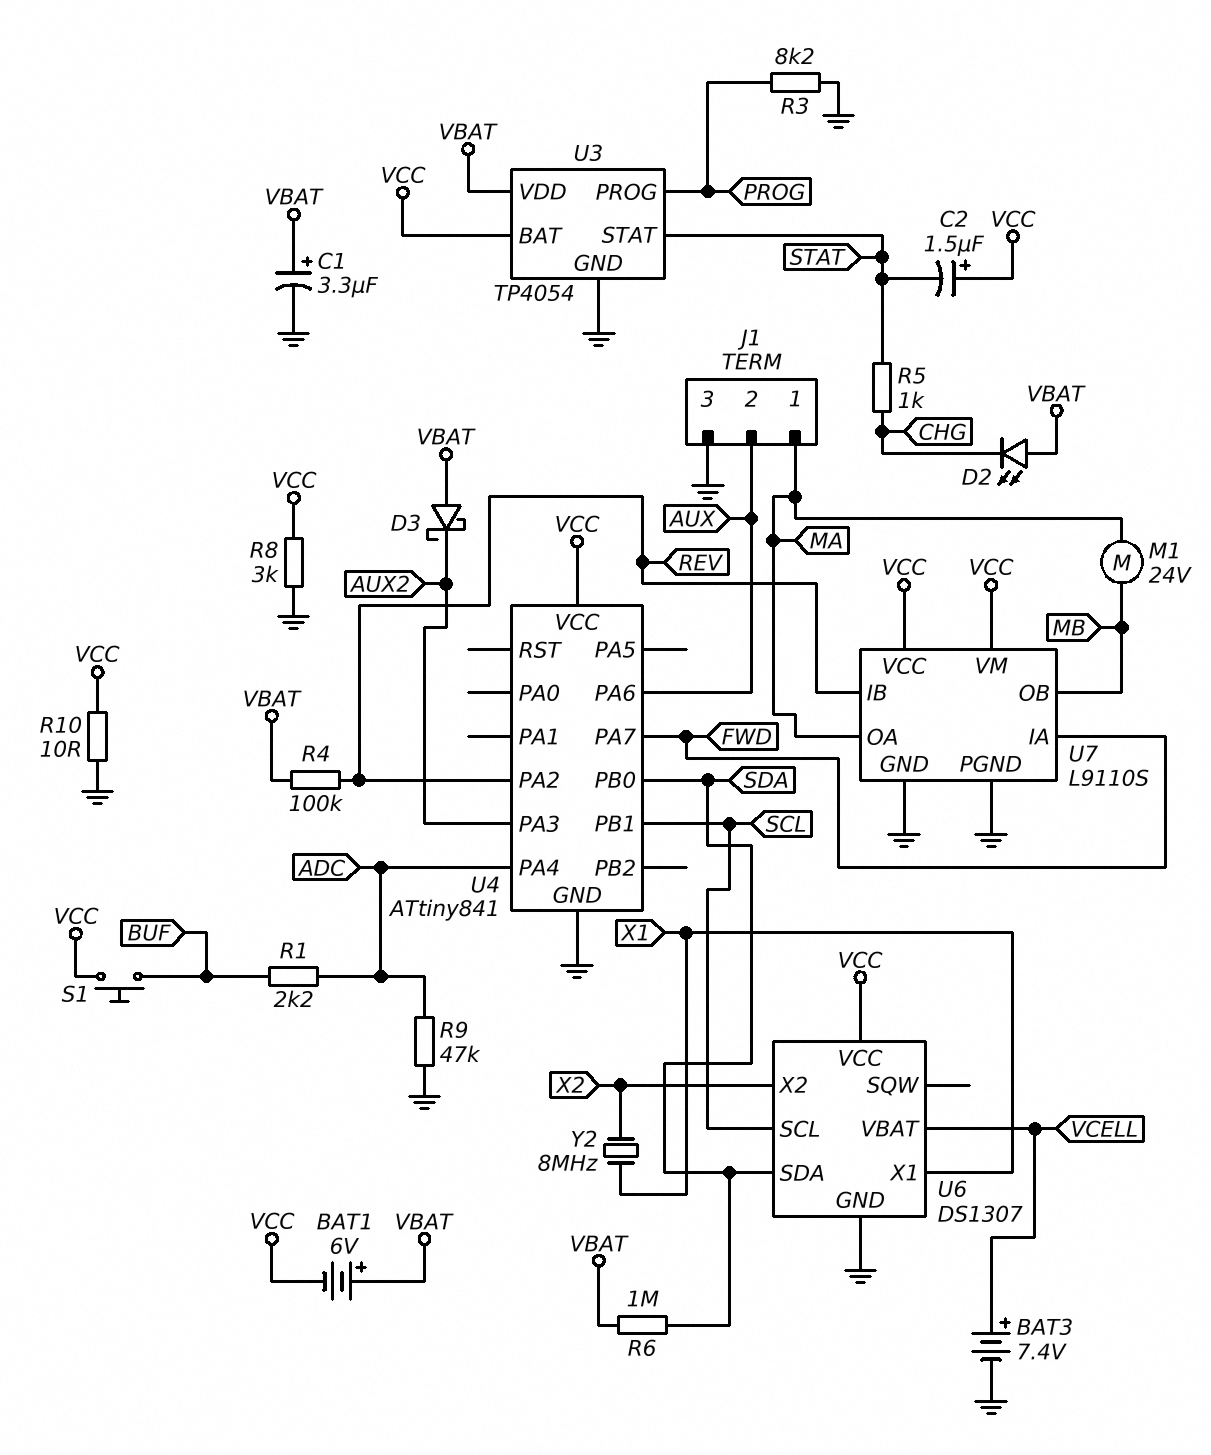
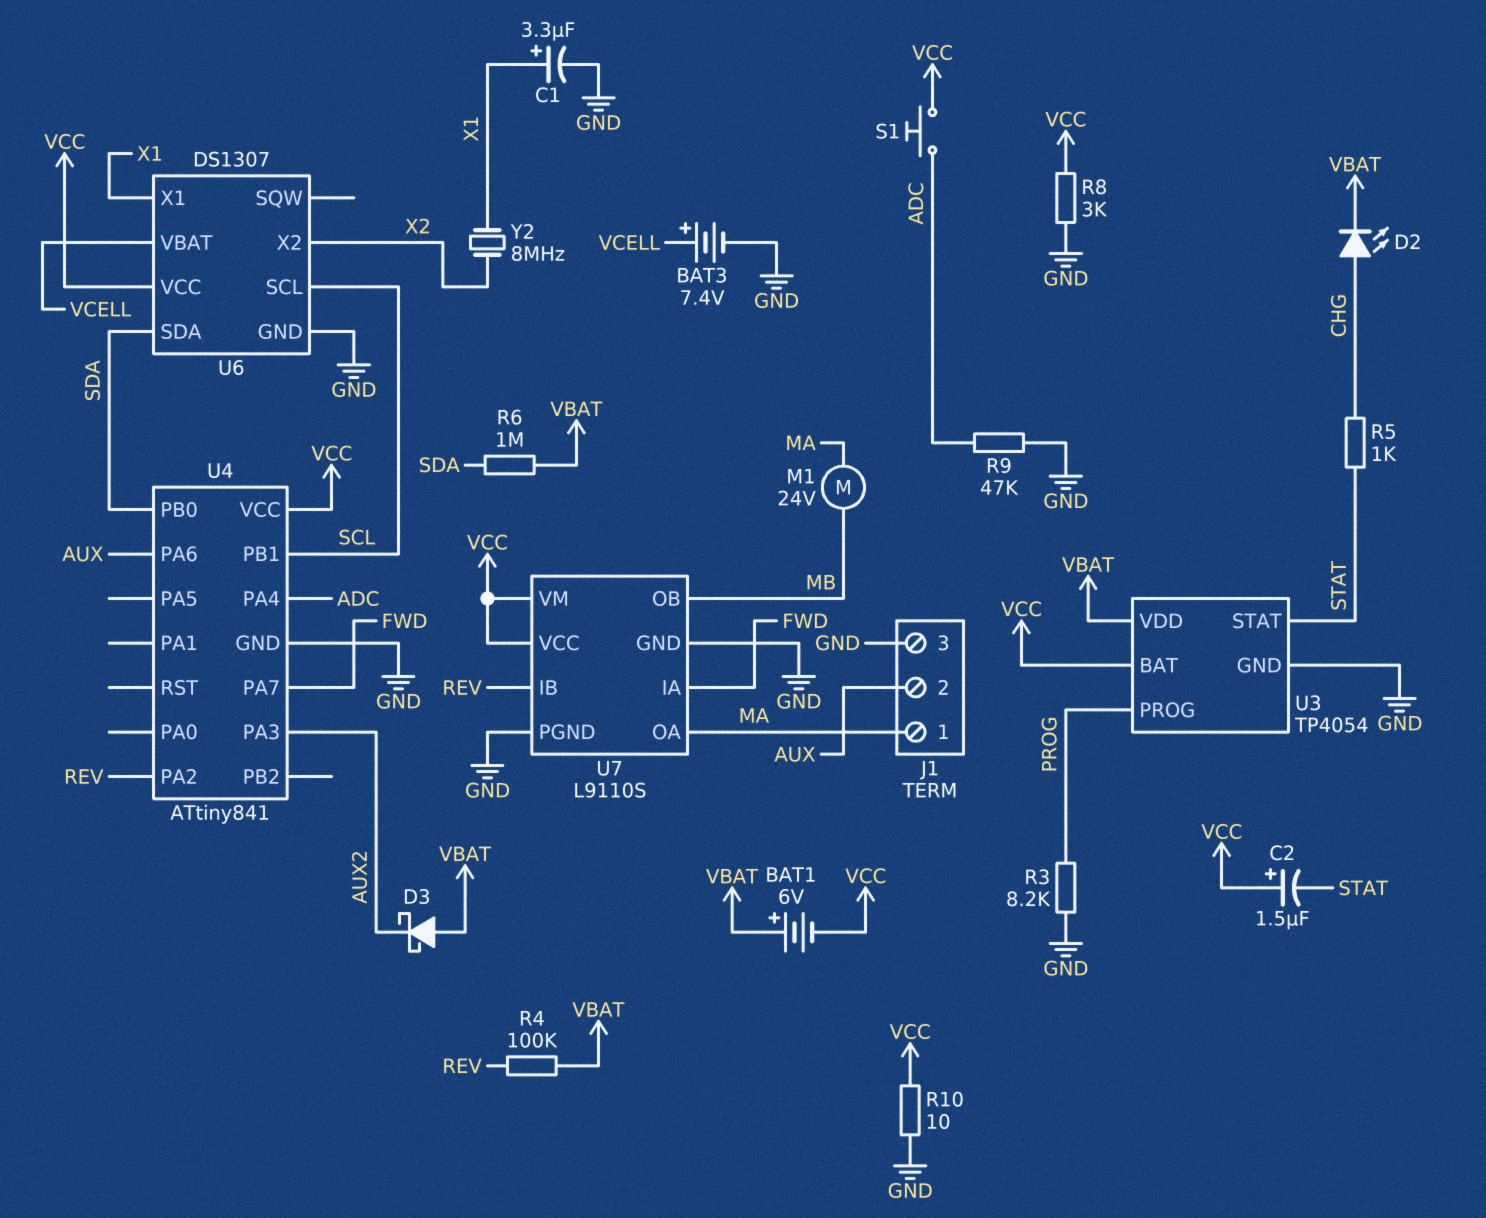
C1: 3.3uF (plus VBAT, minus GND) -> 3.3uF (plus X1, minus GND)
D2: LED (A VBAT, K CHG) -> LED (A CHG, K VBAT)
R1: 2.2k (ADC, BUF) -> none
S1: button (BUF, VCC) -> button (ADC, VCC)

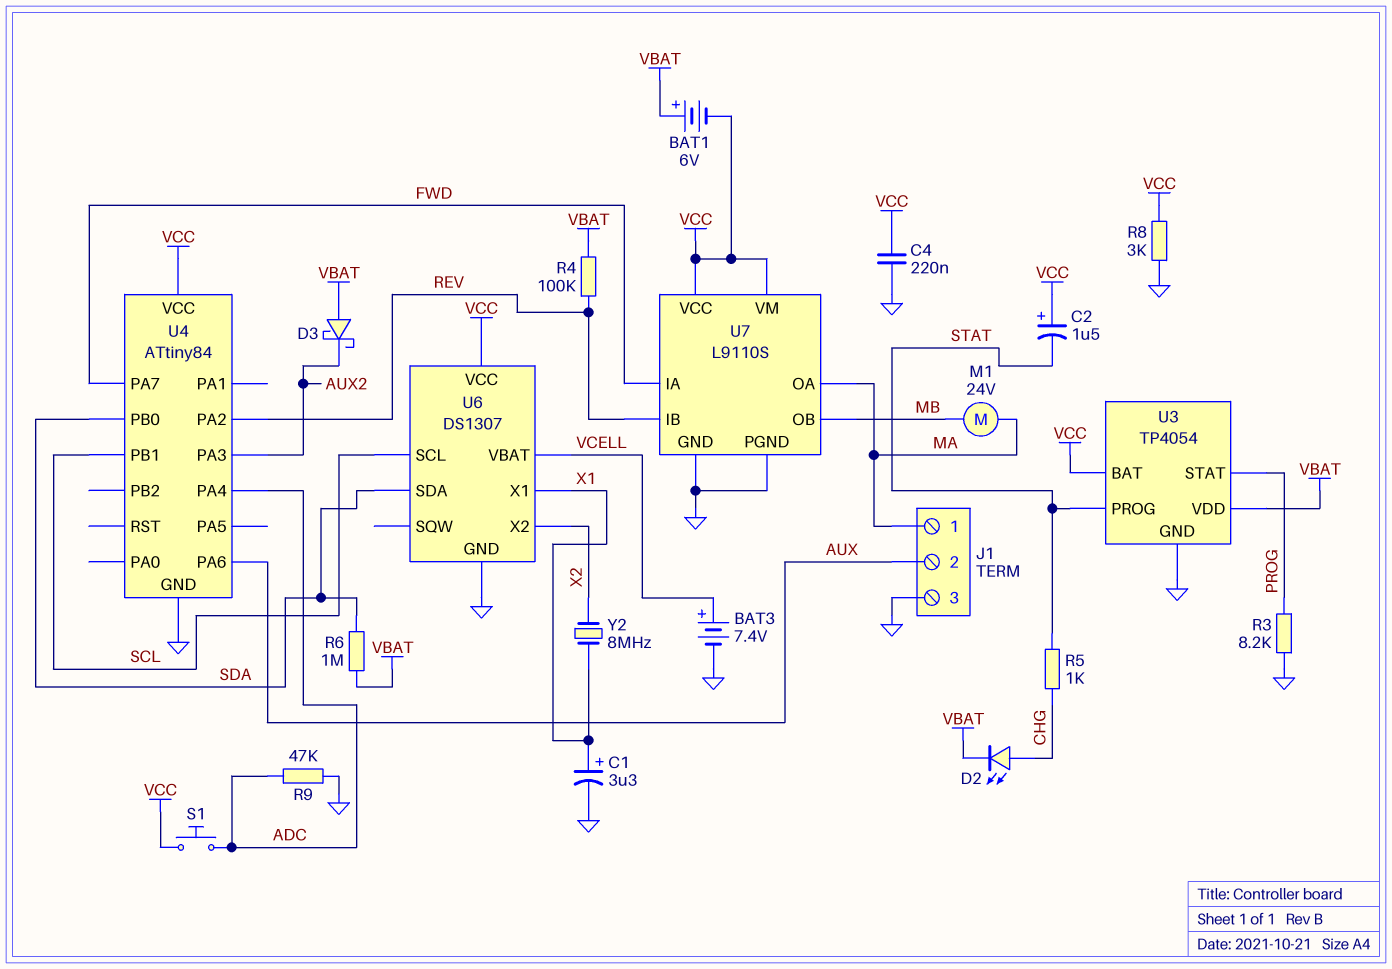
C4: none -> 220nF (GND, VCC)
R10: 10 (GND, VCC) -> none
U3 pin PROG: PROG -> STAT
U3 pin STAT: STAT -> PROG
U4: ATtiny841 -> ATtiny84

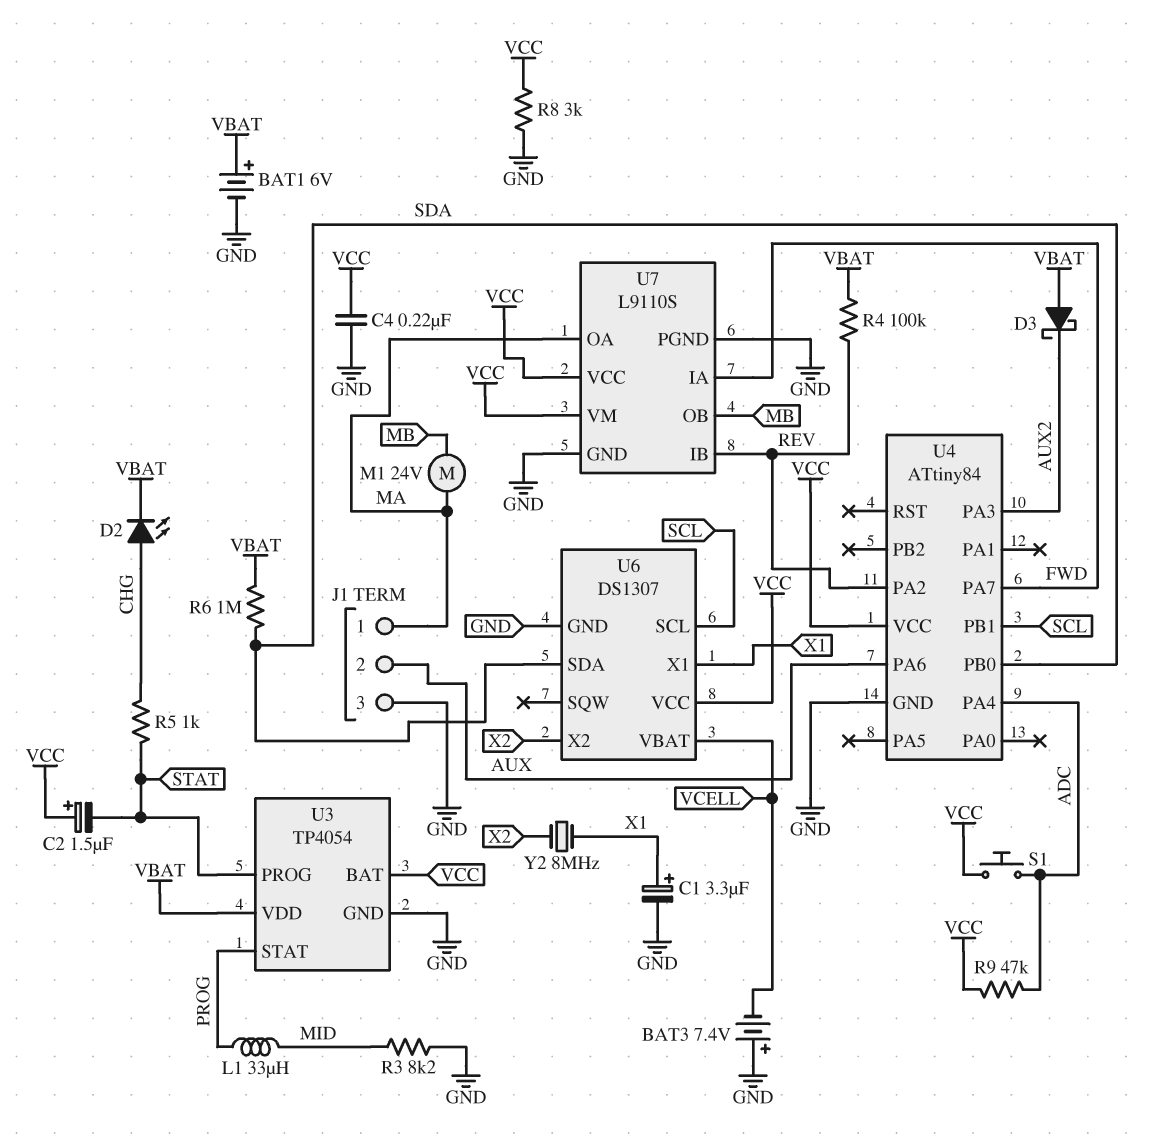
BAT1: 6V (plus VBAT, minus VCC) -> 6V (plus VBAT, minus GND)
BAT3: 7.4V (plus VCELL, minus GND) -> 7.4V (plus GND, minus VCELL)
L1: none -> 33uH (MID, PROG)
R3: 8.2k (GND, PROG) -> 8.2k (GND, MID)
R9: 47k (ADC, GND) -> 47k (ADC, VCC)

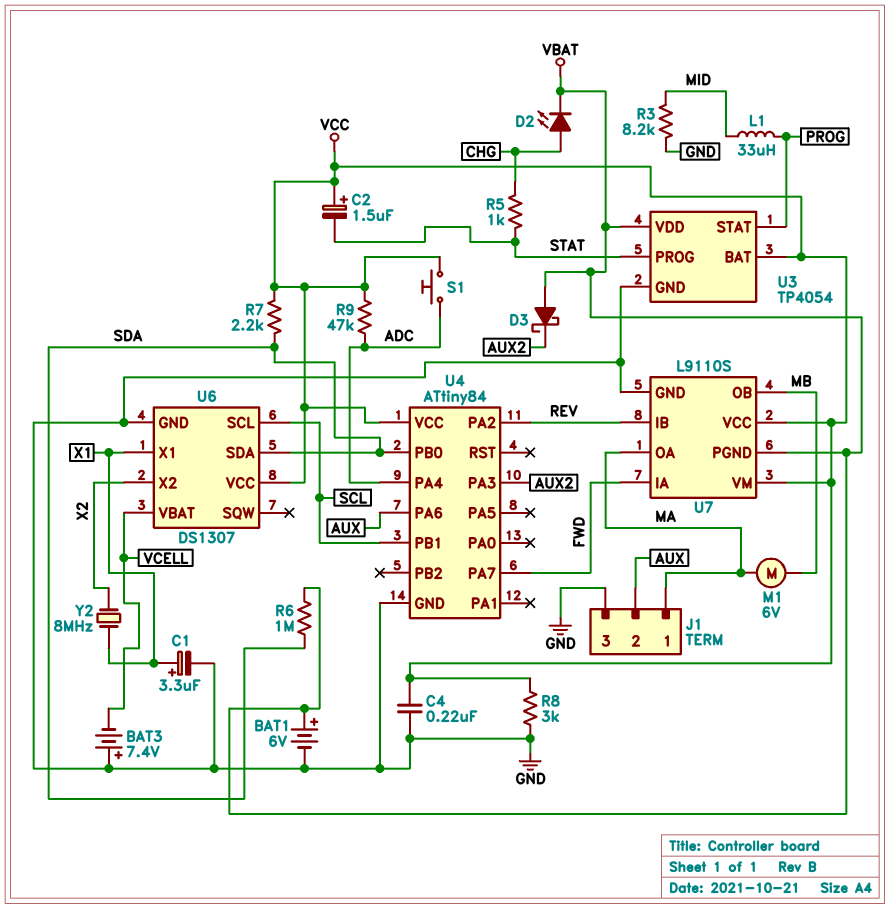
M1: motor 24V (MA, MB) -> motor 6V (MA, MB)
R4: 100k (REV, VBAT) -> none
R7: none -> 2.2k (SDA, VCC)
U7 pin PGND: GND -> VBAT

